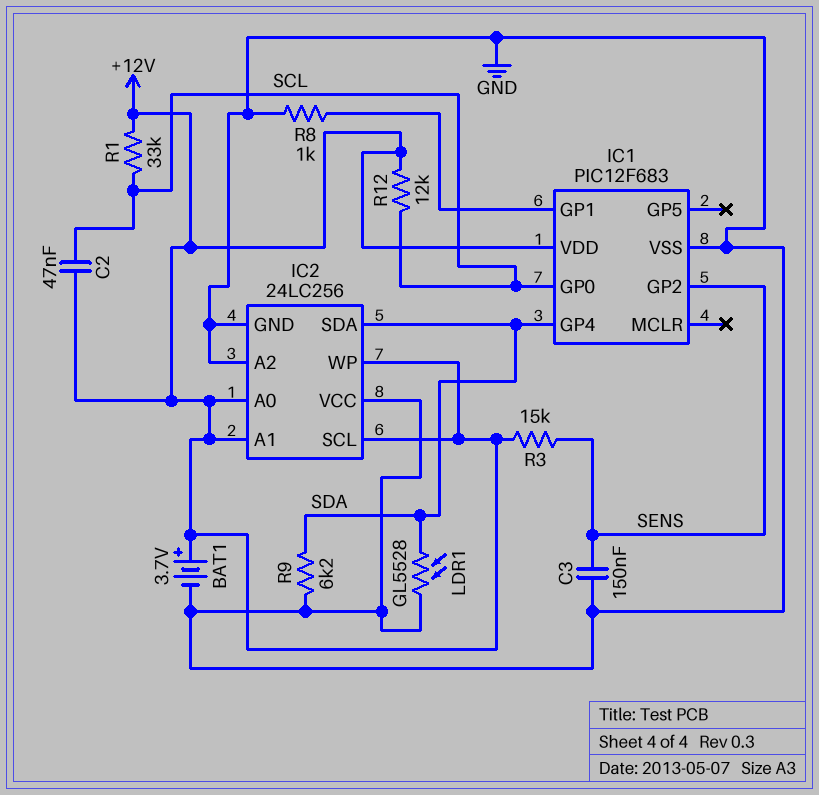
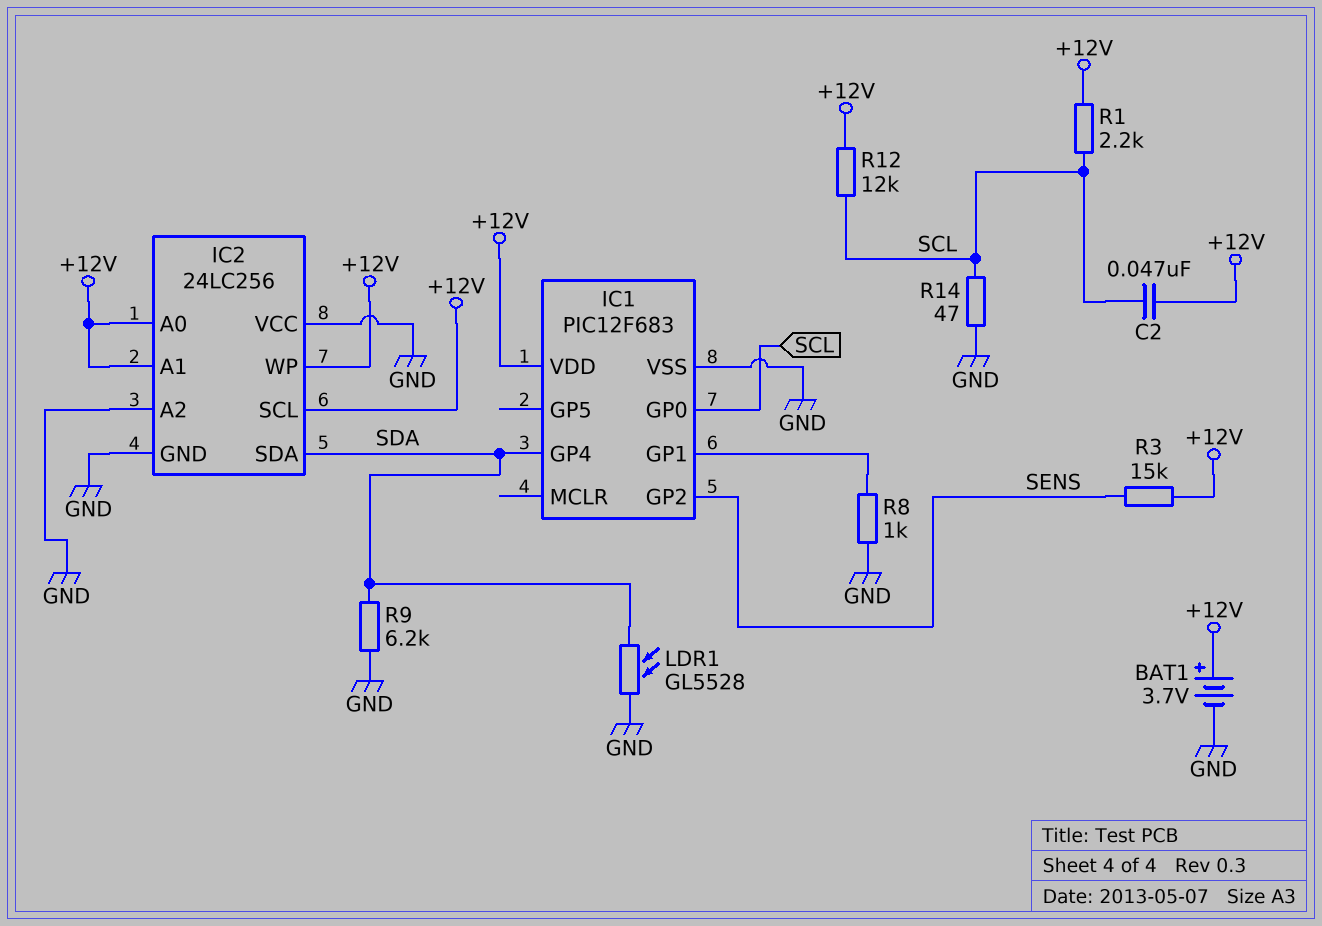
C3: 150nF (GND, SENS) -> none
R1: 33k (+12V, SCL) -> 2.2k (+12V, SCL)
R14: none -> 47 (GND, SCL)

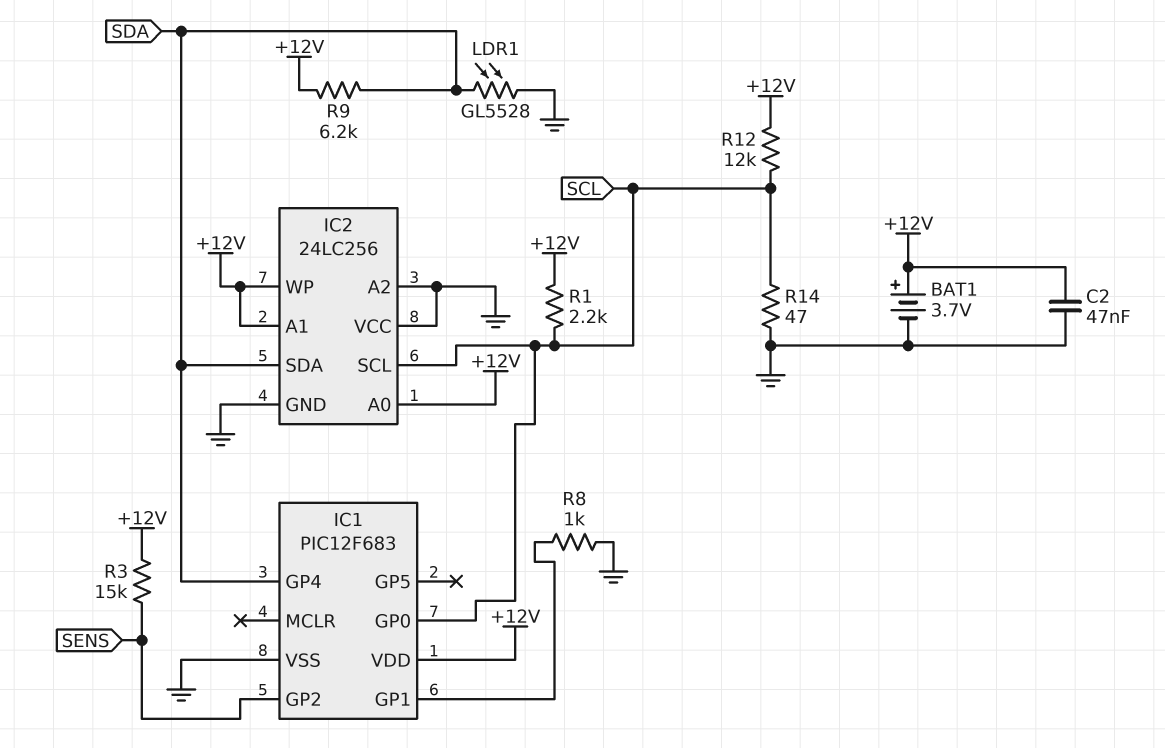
C2: 47nF (+12V, SCL) -> 47nF (+12V, GND)
IC2 pin SCL: +12V -> SCL
R9: 6.2k (GND, SDA) -> 6.2k (+12V, SDA)

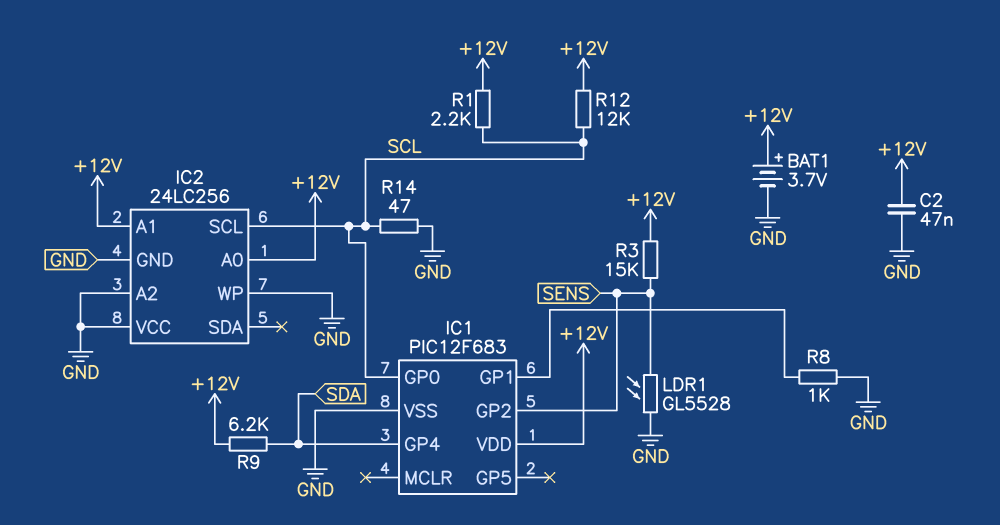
IC2 pin SDA: SDA -> none
IC2 pin WP: +12V -> GND
LDR1: GL5528 (GND, SDA) -> GL5528 (GND, SENS)

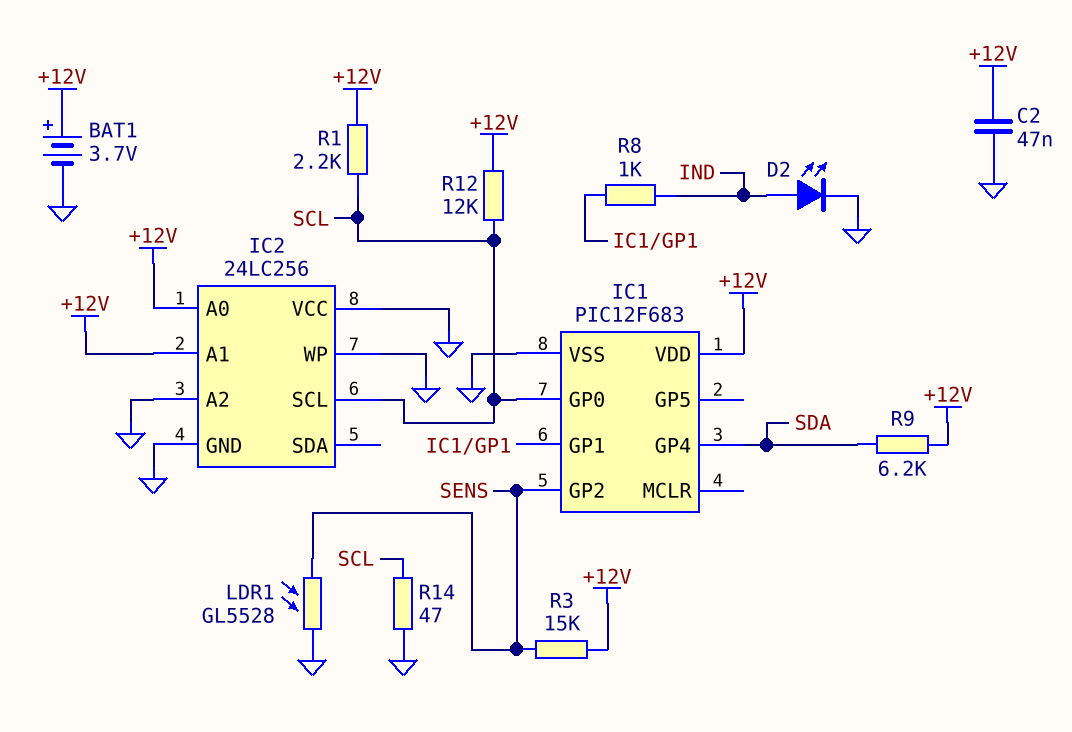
D2: none -> LED (A IND, K GND)
R8: 1k (GND, IC1/GP1) -> 1k (IC1/GP1, IND)

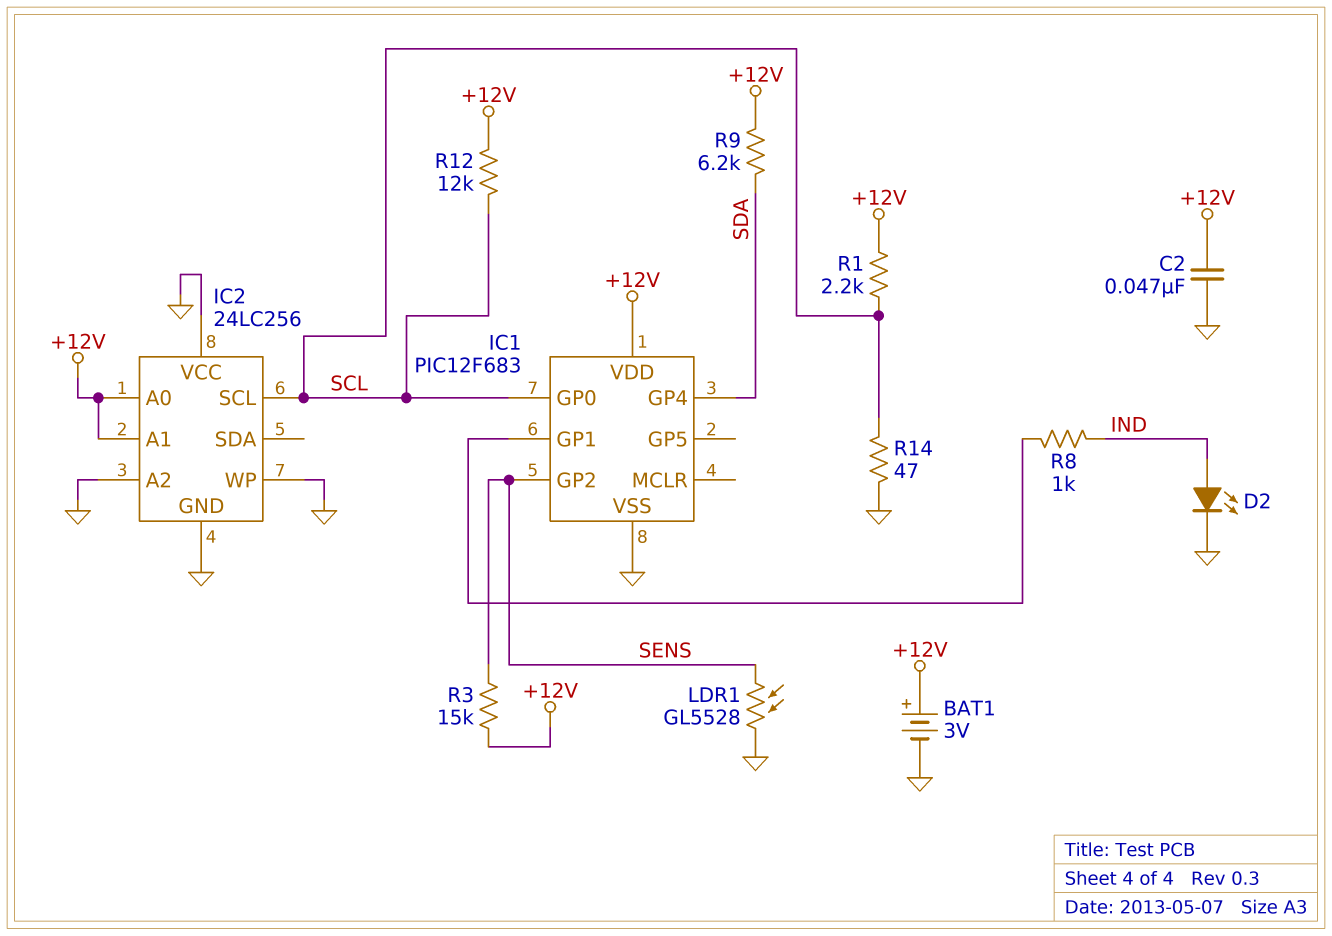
BAT1: 3.7V (plus +12V, minus GND) -> 3V (plus +12V, minus GND)

